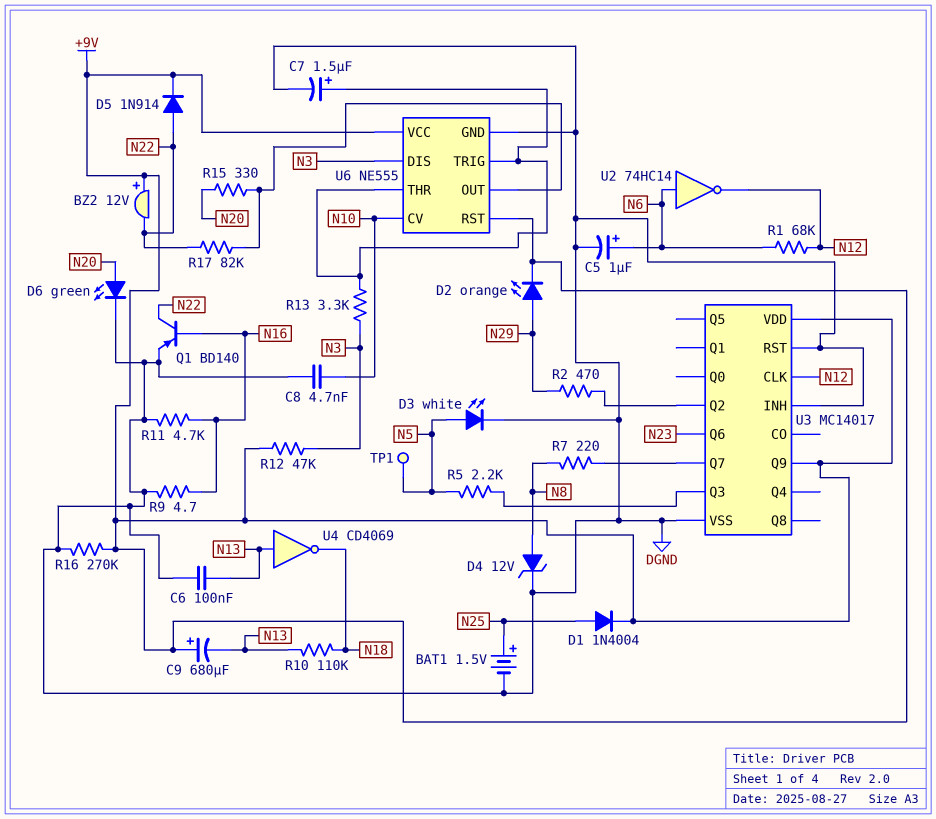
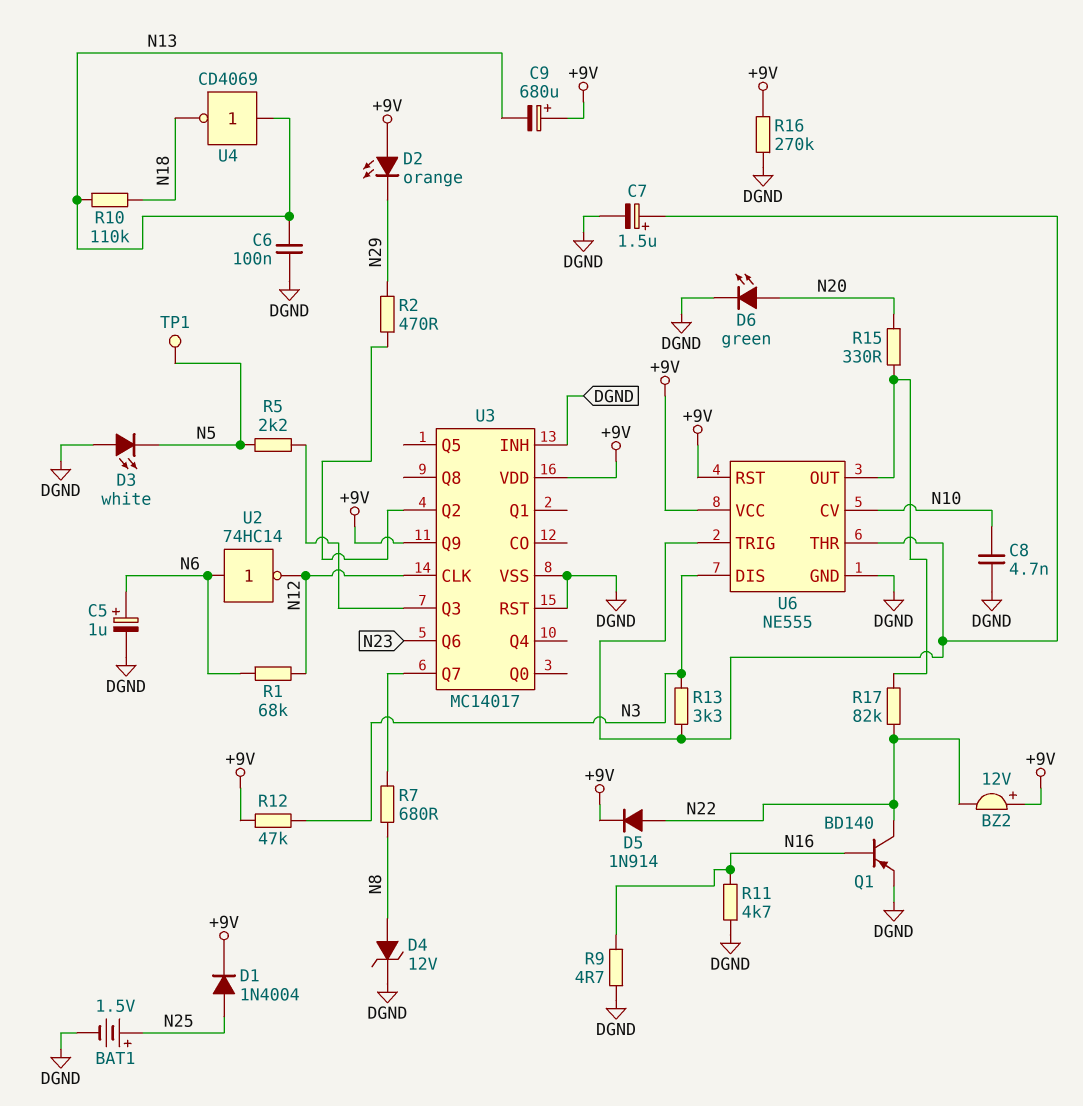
D2: LED orange (A N29, K +9V) -> LED orange (A +9V, K N29)
D3: LED white (A N5, K DGND) -> LED white (A DGND, K N5)
R7: 220 (N8, U3/Q7) -> 680 (N8, U3/Q7)

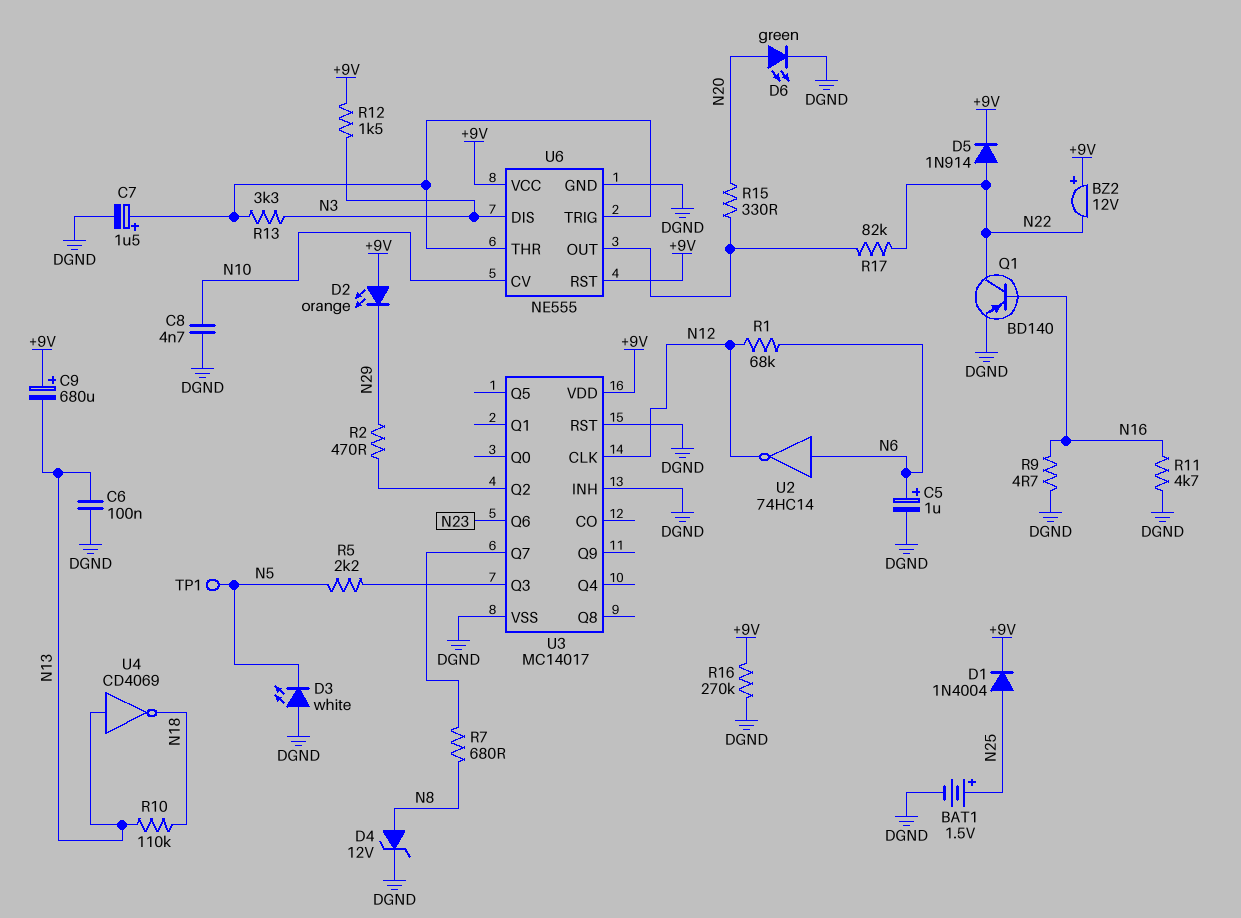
R12: 47k (+9V, N3) -> 1.5k (+9V, N3)
U3 pin Q9: +9V -> none

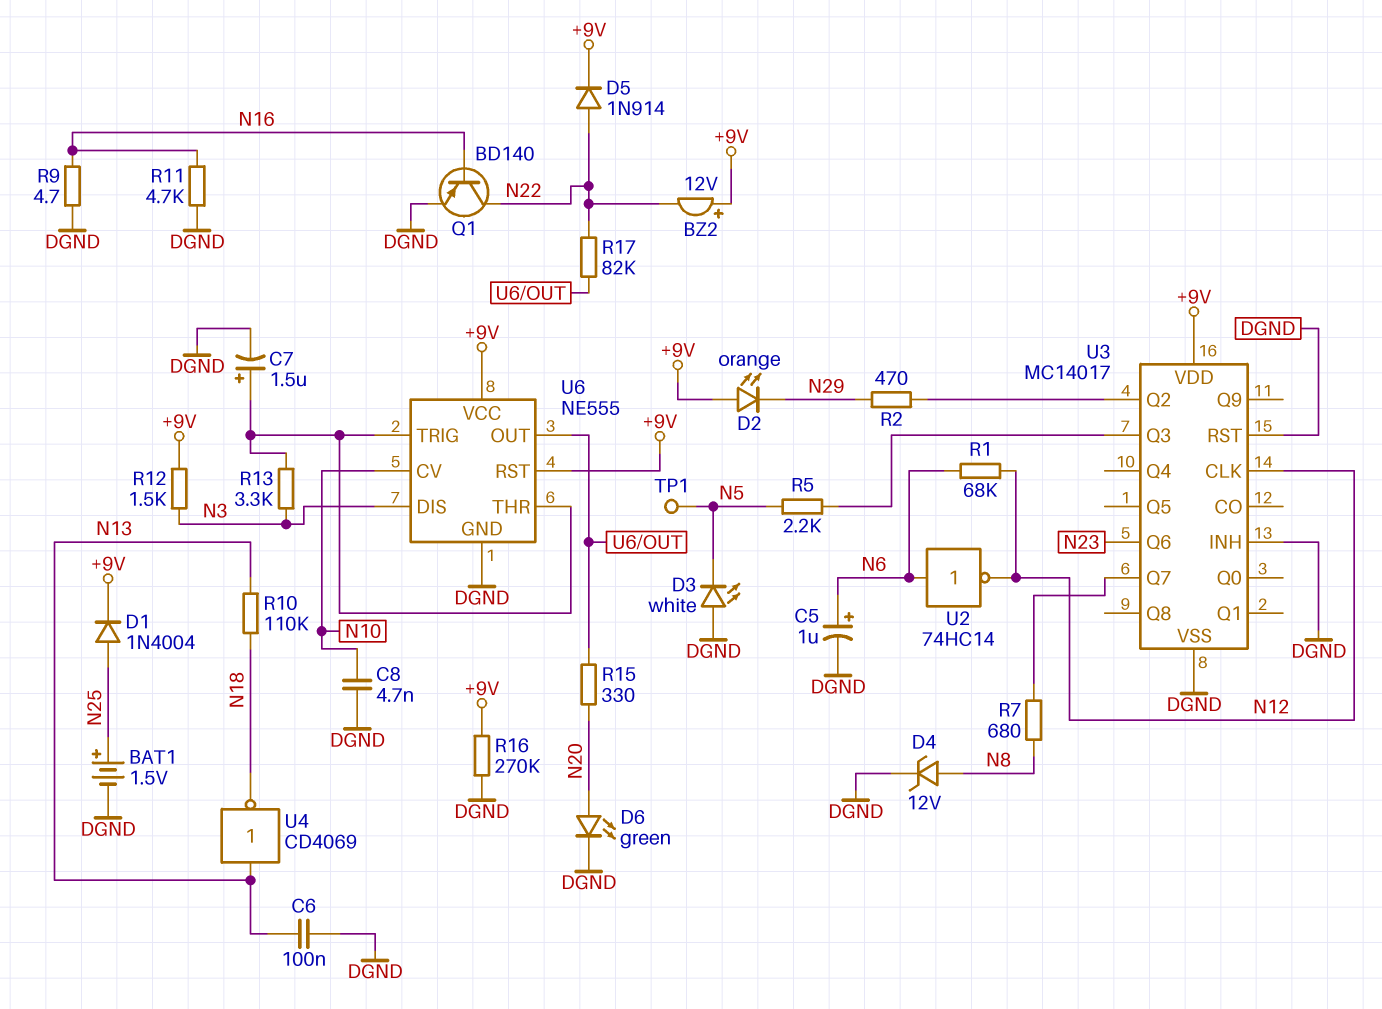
C9: 680uF (plus +9V, minus N13) -> none

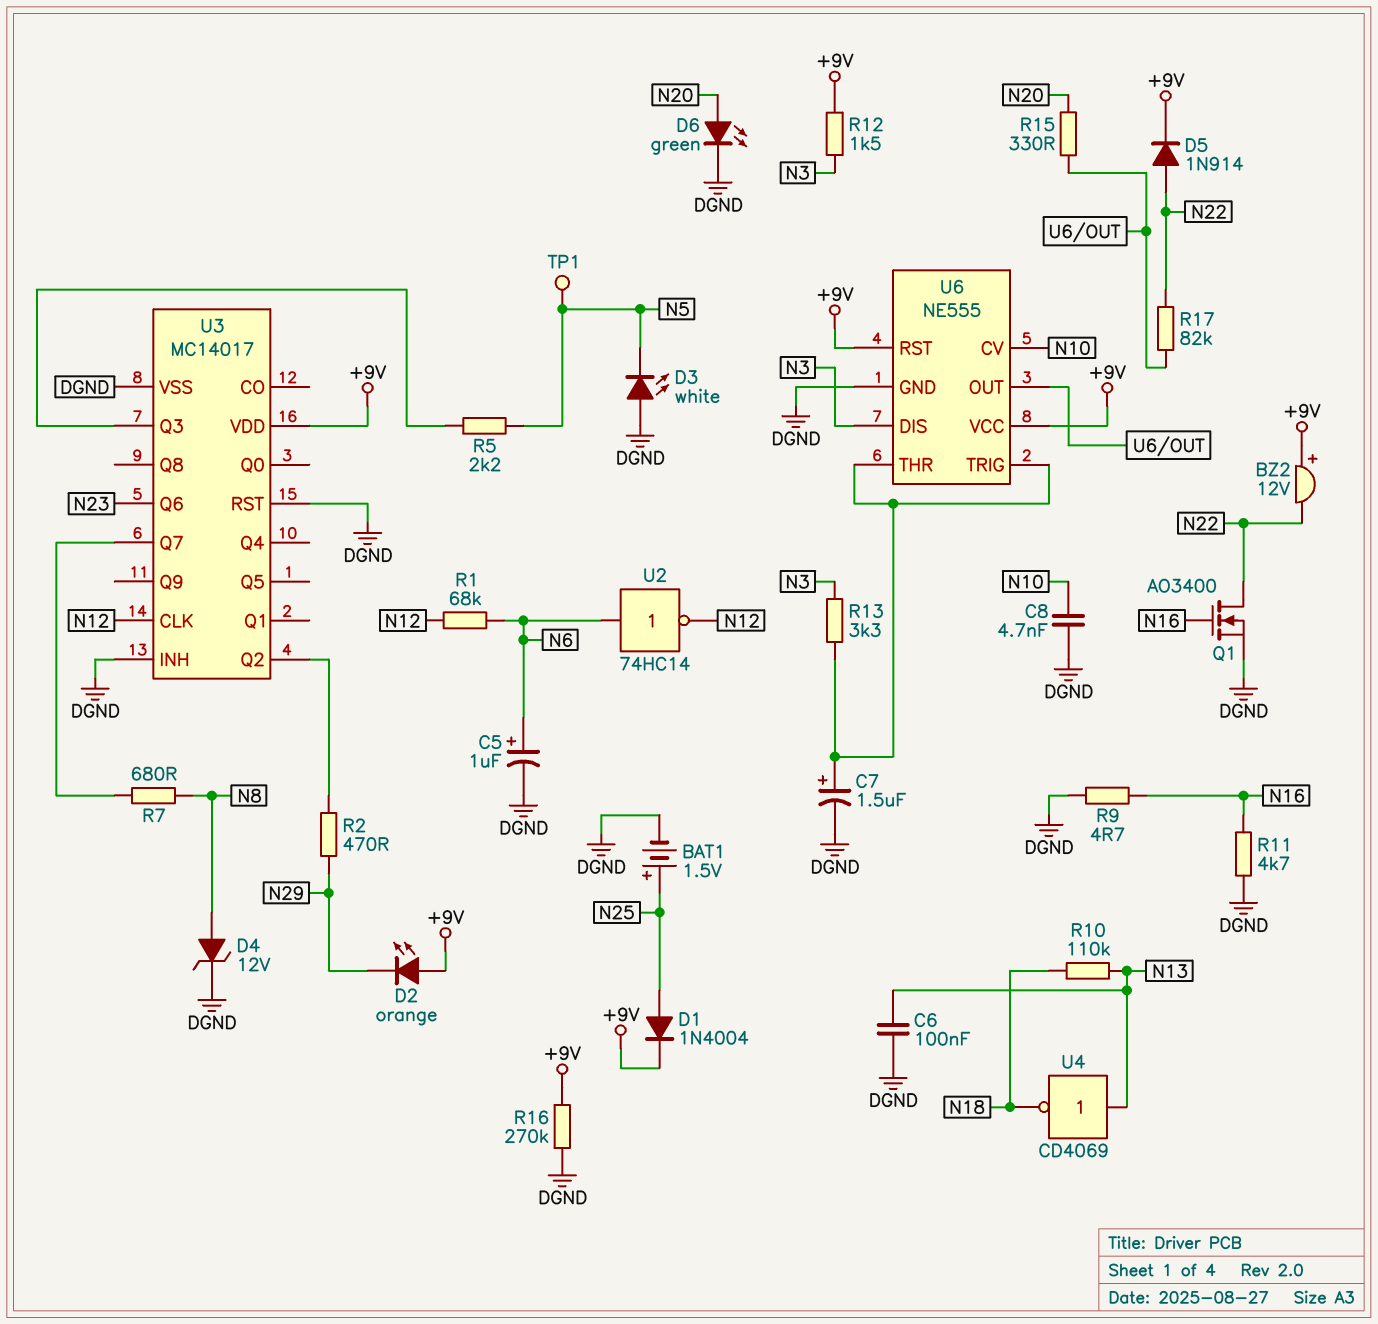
Q1: PNP BD140 (B N16, C N22, E DGND) -> NMOS AO3400 (G N16, D N22, S DGND)

